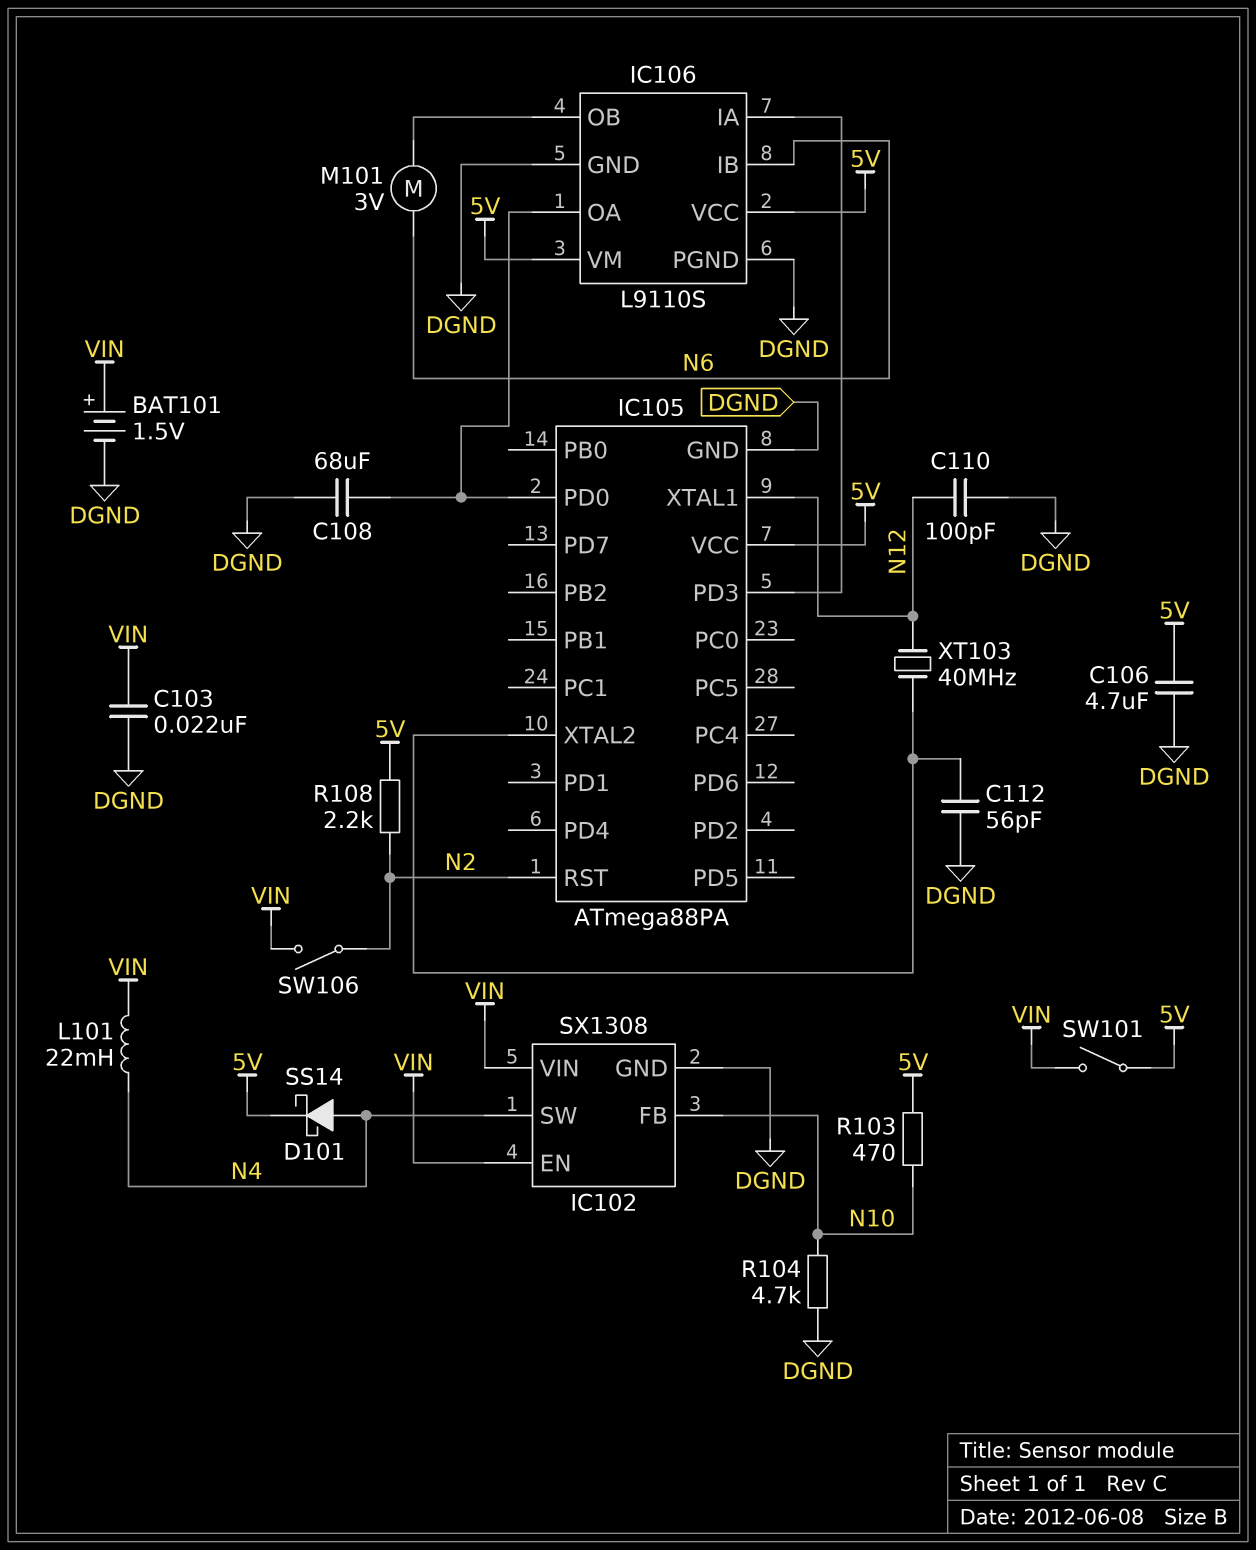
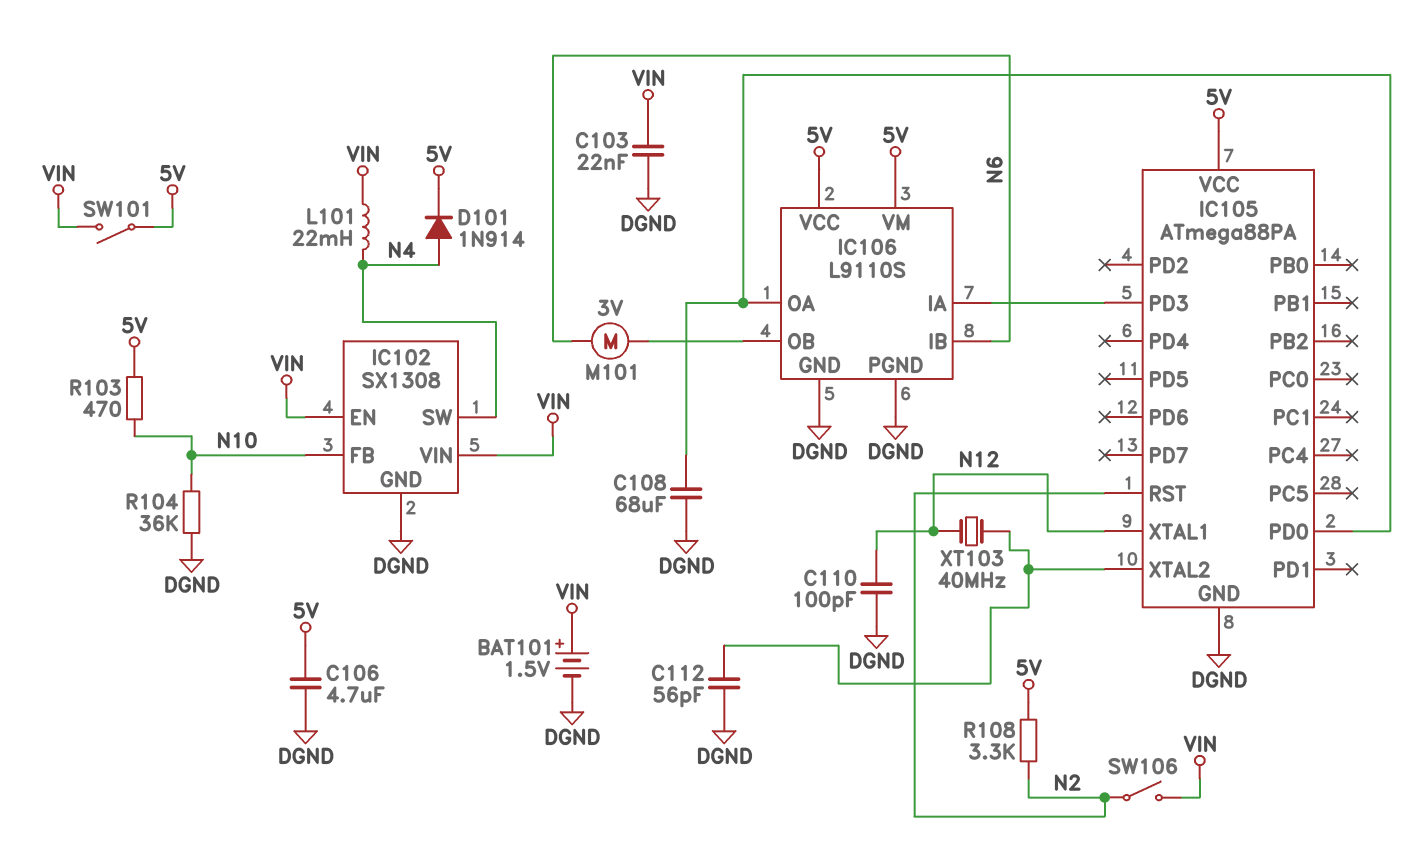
D101: schottky SS14 (A N4, K 5V) -> diode 1N914 (A N4, K 5V)
R104: 4.7k (DGND, N10) -> 36k (DGND, N10)
R108: 2.2k (5V, N2) -> 3.3k (5V, N2)

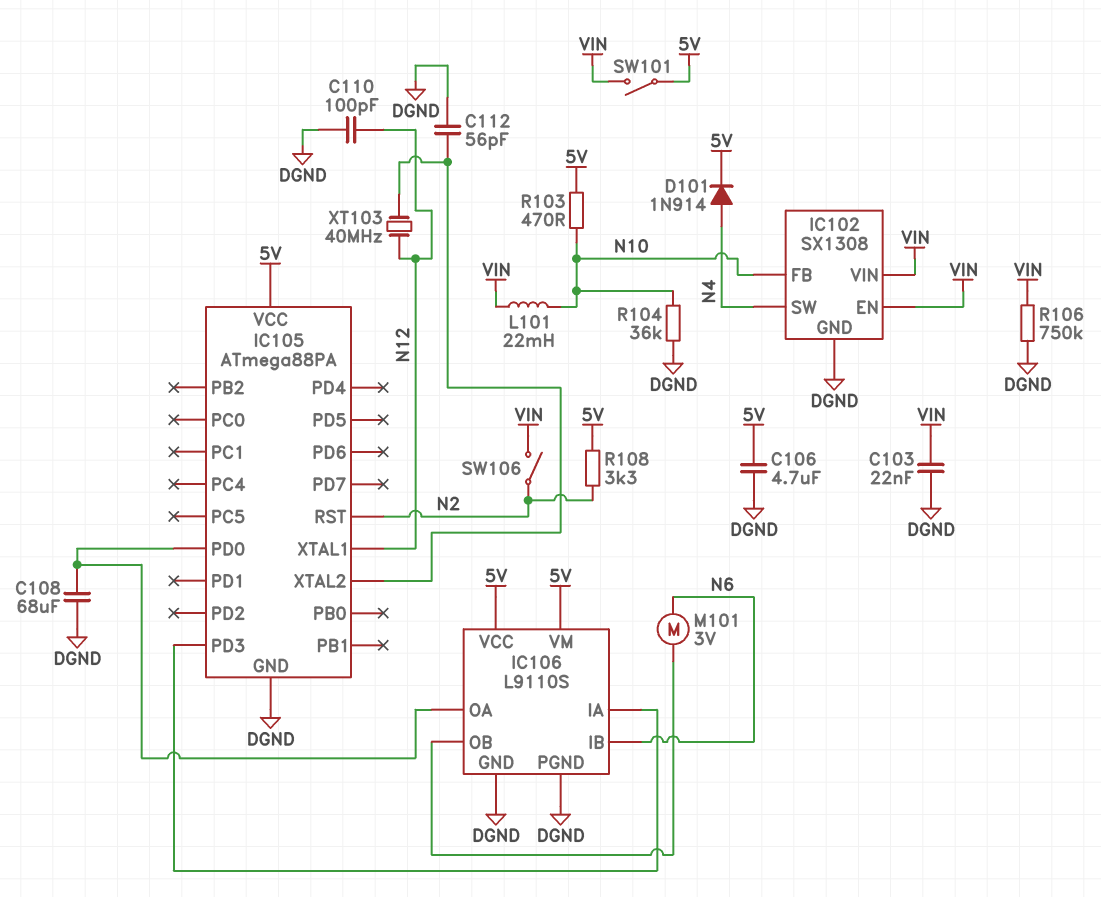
BAT101: 1.5V (plus VIN, minus DGND) -> none
L101: 22mH (N4, VIN) -> 22mH (N10, VIN)
R106: none -> 750k (DGND, VIN)

